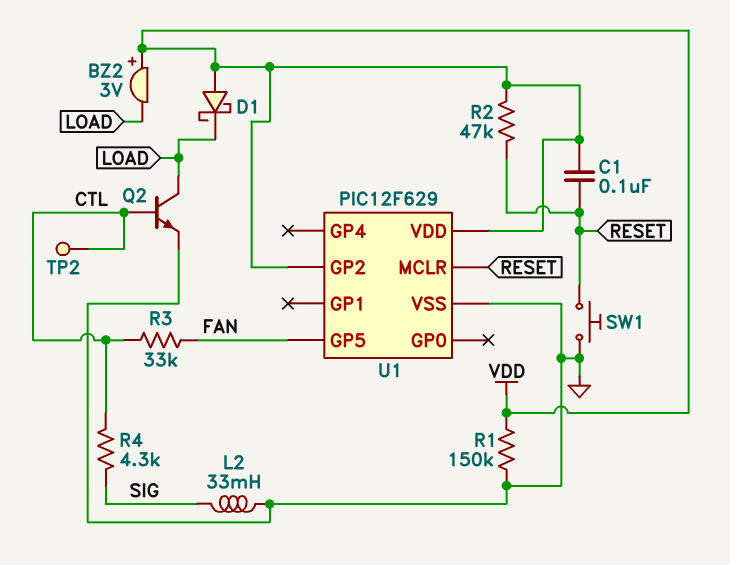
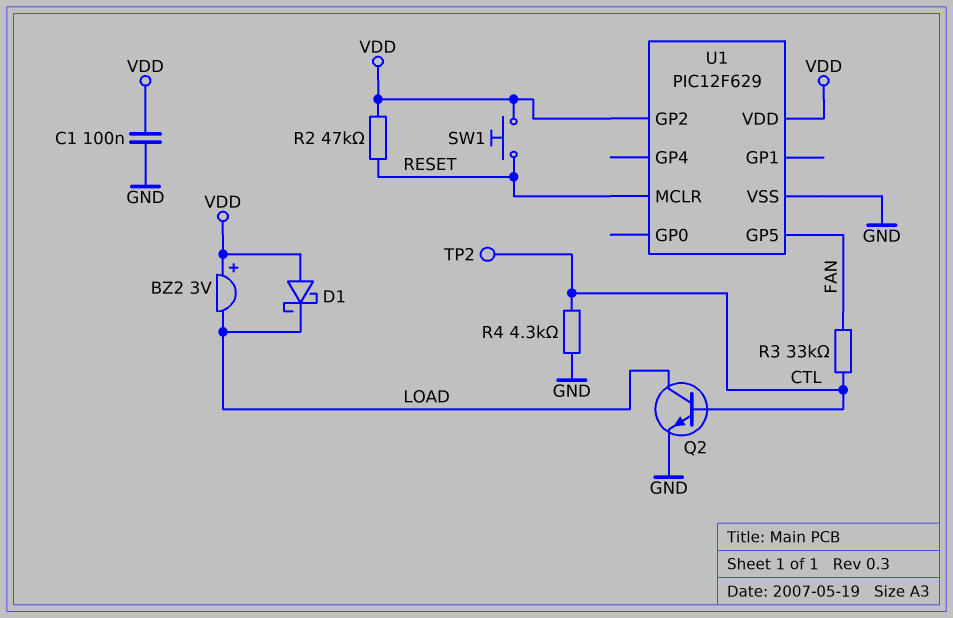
C1: 100nF (RESET, VDD) -> 100nF (GND, VDD)
L2: 33mH (GND, SIG) -> none
R1: 150k (GND, VDD) -> none
R4: 4.3k (CTL, SIG) -> 4.3k (CTL, GND)
SW1: button (GND, RESET) -> button (RESET, VDD)

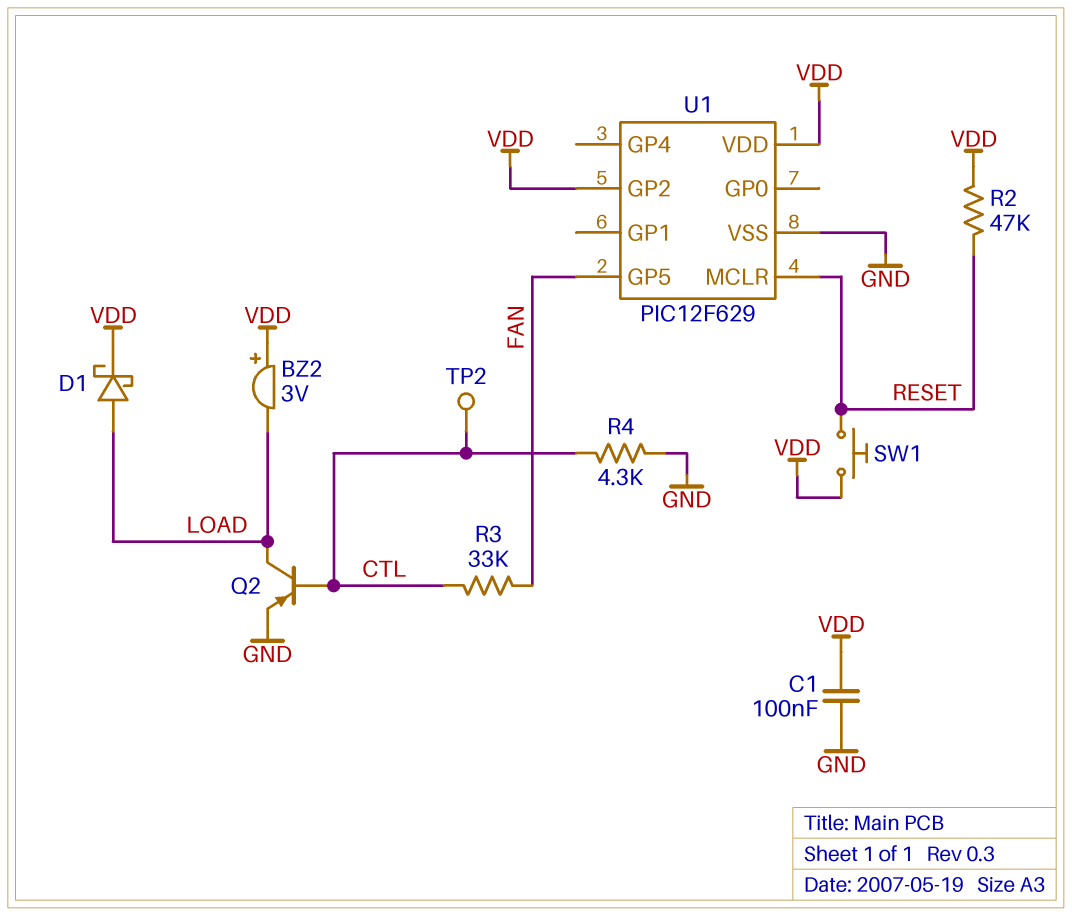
D1: schottky (A VDD, K LOAD) -> schottky (A LOAD, K VDD)
Q2: NPN (B CTL, C LOAD, E GND) -> PNP (B CTL, C LOAD, E GND)

